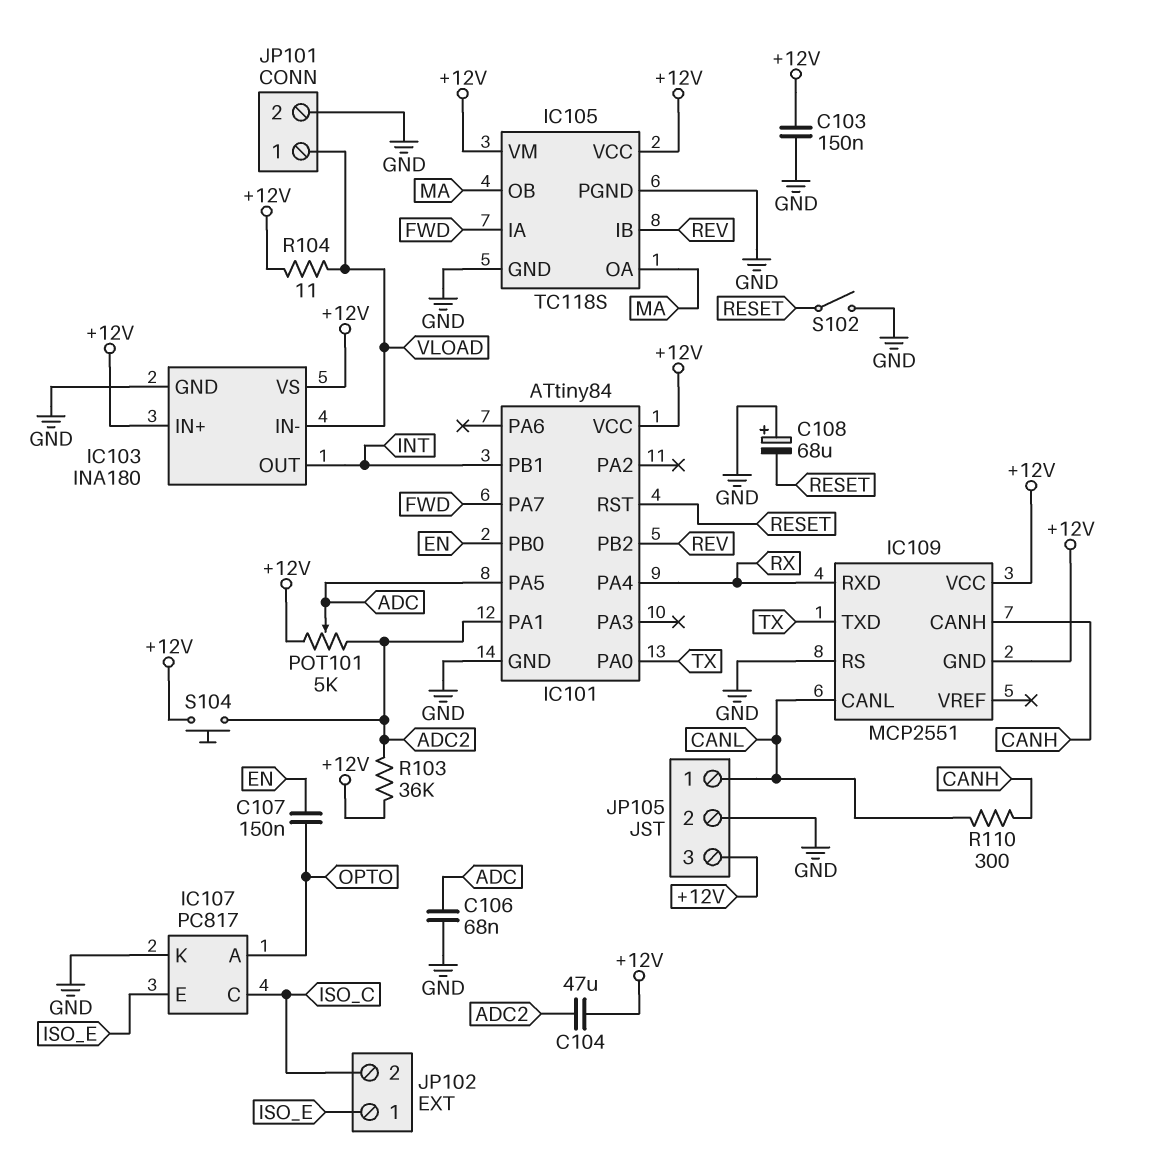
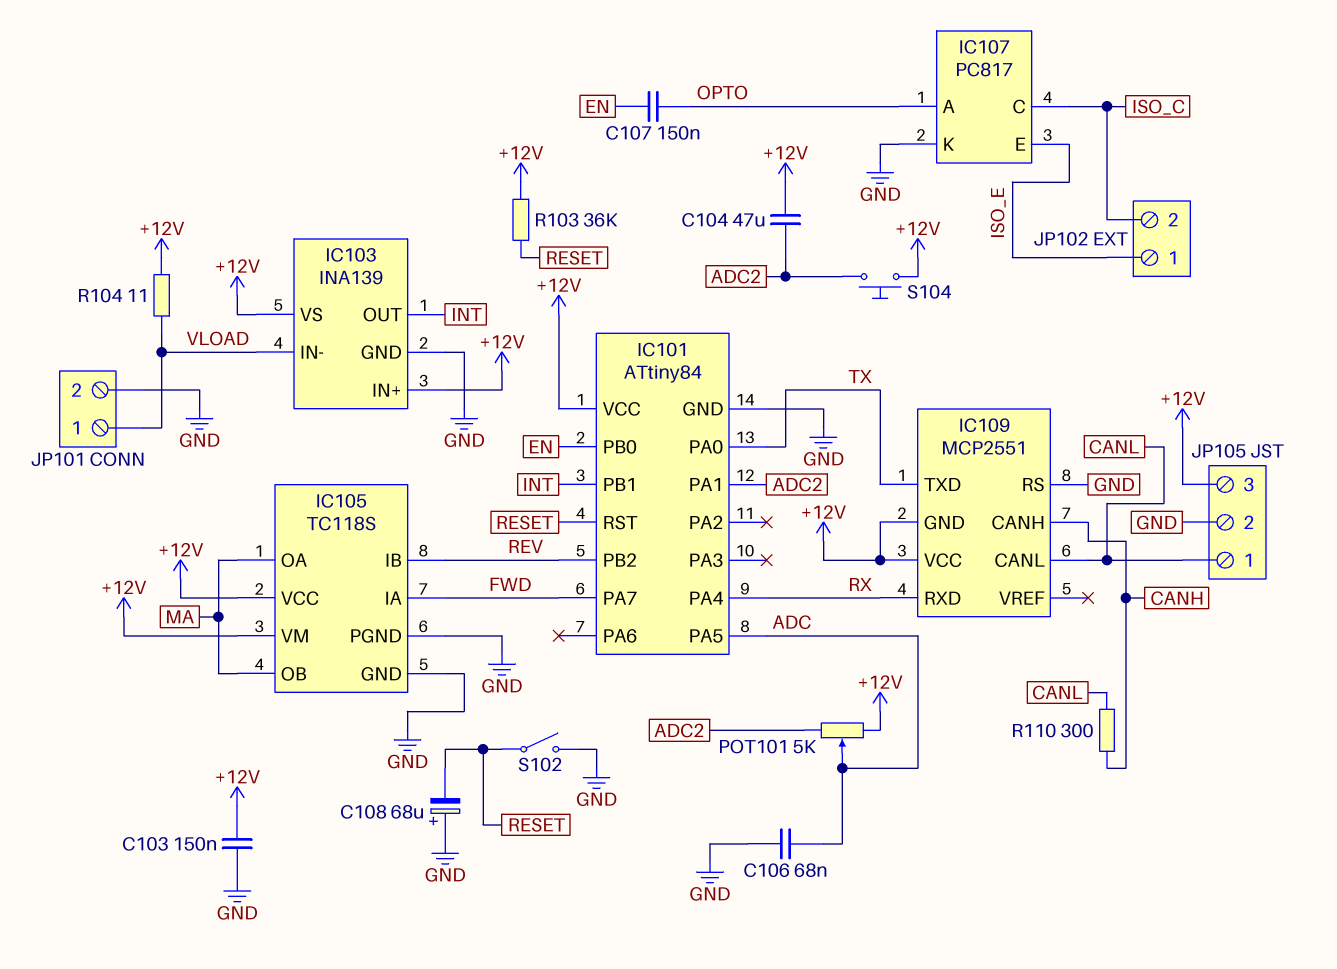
IC103: INA180 -> INA139
R103: 36k (+12V, ADC2) -> 36k (+12V, RESET)

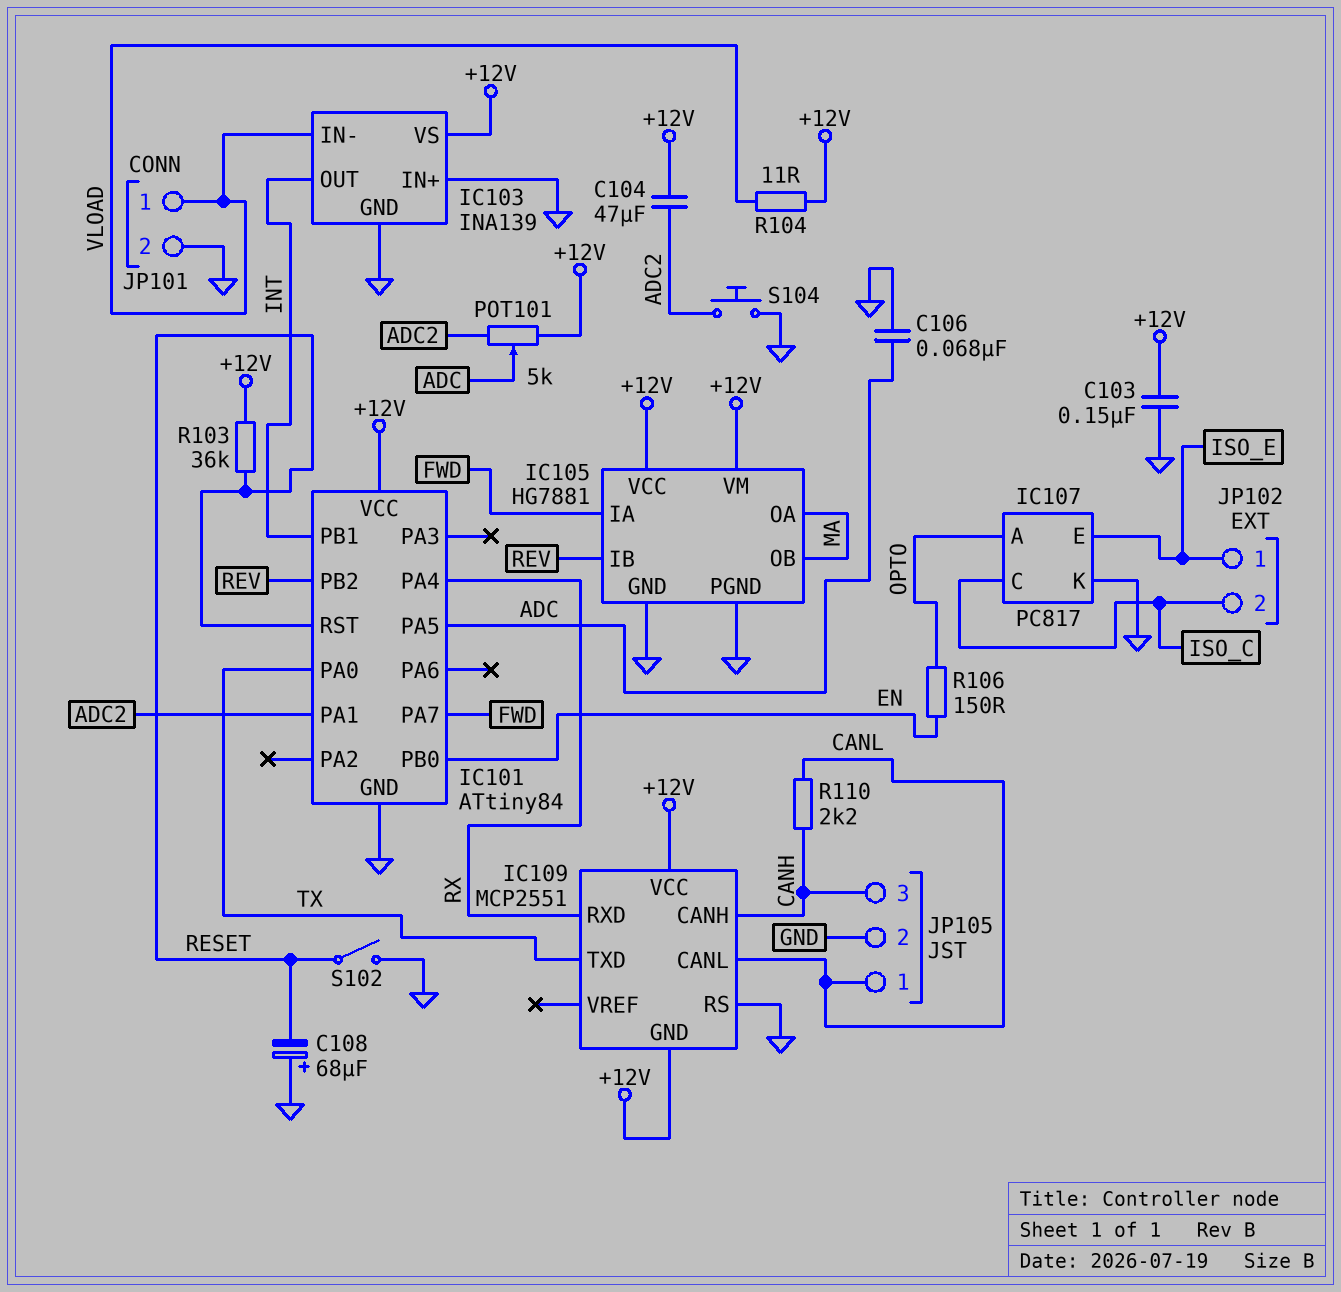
C107: 150nF (EN, OPTO) -> none
IC103 pin IN+: +12V -> GND
IC105: TC118S -> HG7881
JP105 pin 3: +12V -> CANH
R106: none -> 150 (EN, OPTO)
R110: 300 (CANH, CANL) -> 2.2k (CANH, CANL)
S104: button (+12V, ADC2) -> button (ADC2, GND)

